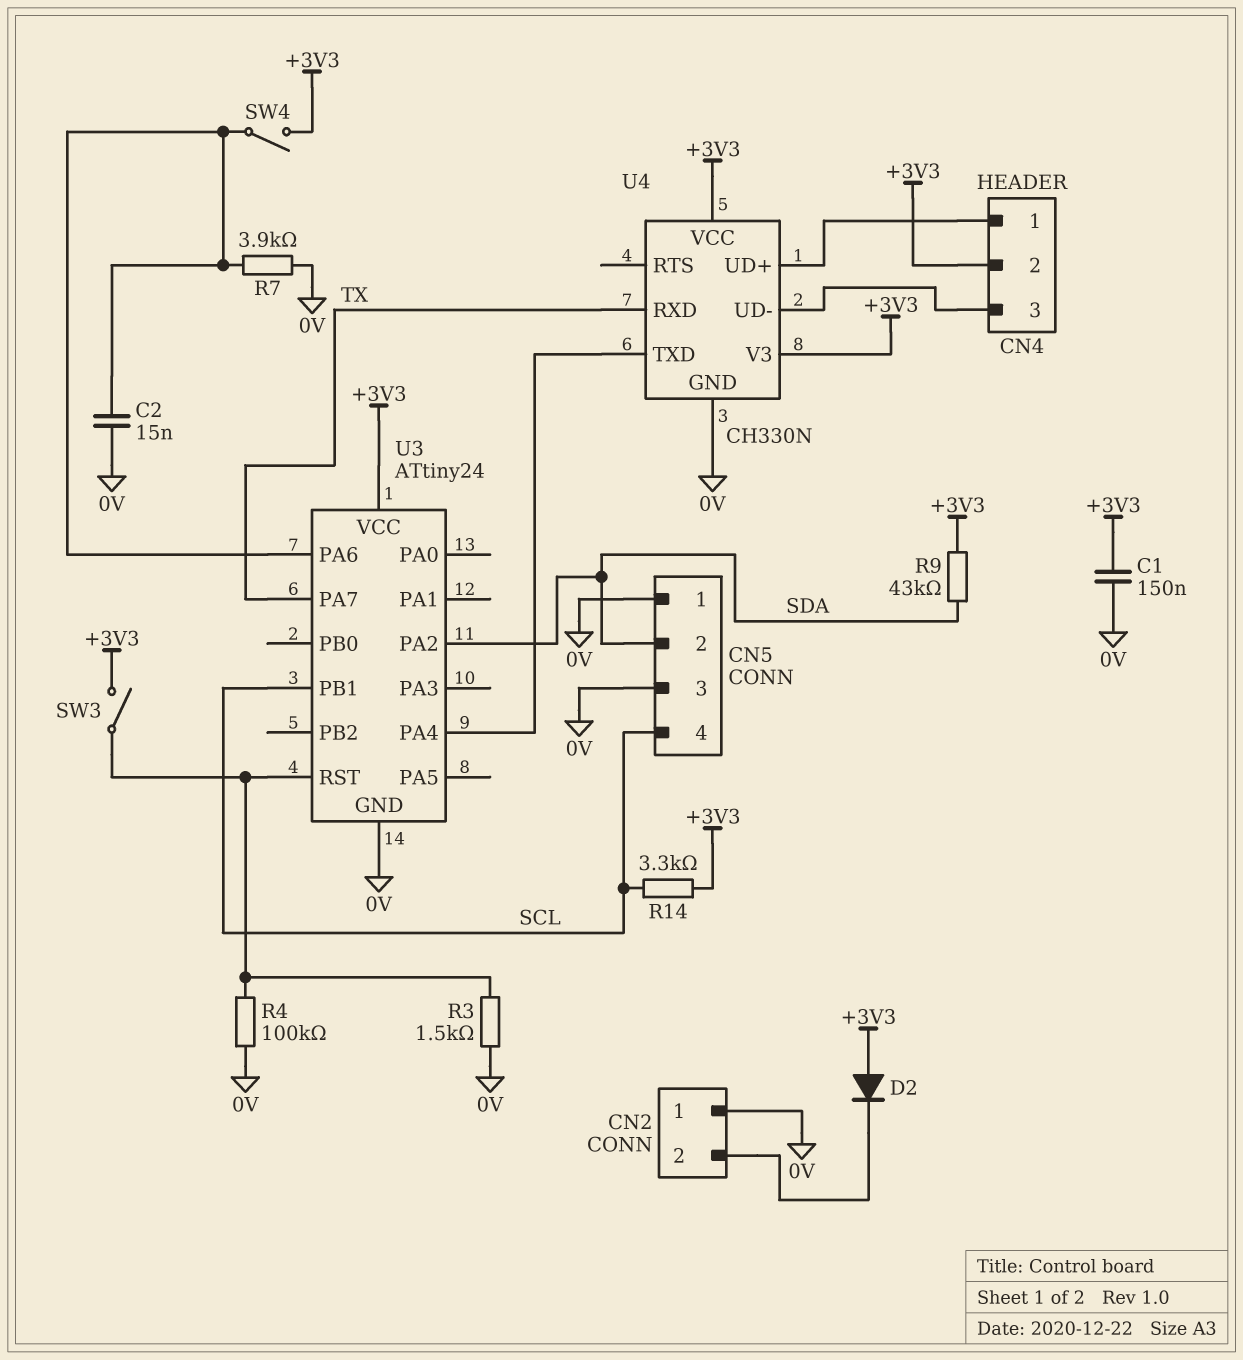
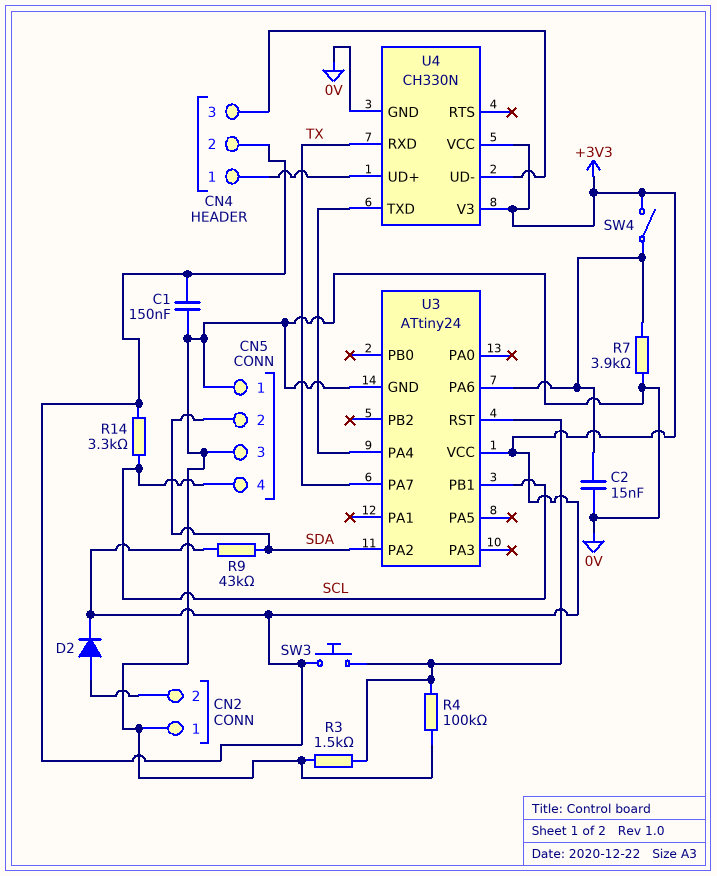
D2: diode (A +3V3, K CN2/2) -> diode (A CN2/2, K +3V3)
SW3: switch (+3V3, U3/RST) -> button (+3V3, U3/RST)

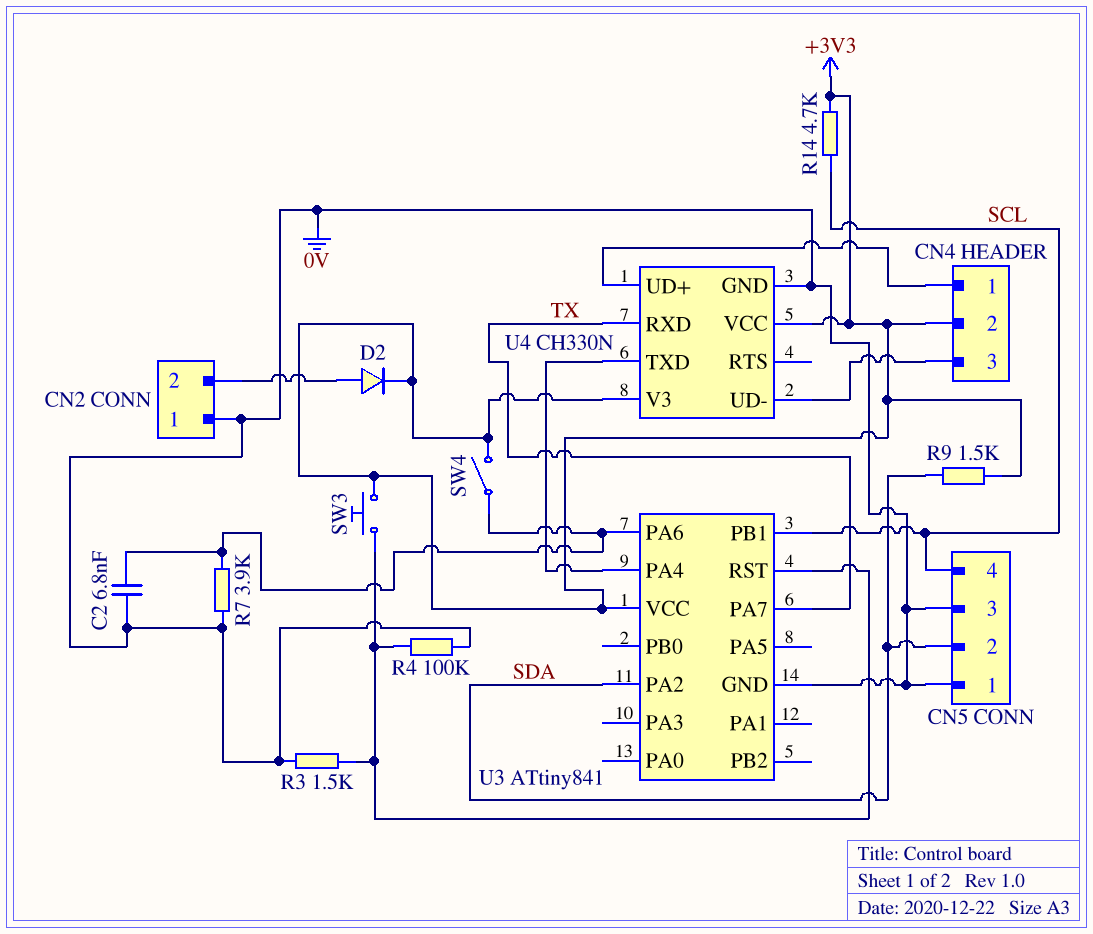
C1: 150nF (+3V3, 0V) -> none
C2: 15nF (0V, U3/PA6) -> 6.8nF (0V, U3/PA6)
R9: 43k (+3V3, SDA) -> 1.5k (+3V3, SDA)
R14: 3.3k (+3V3, SCL) -> 4.7k (+3V3, SCL)
U3: ATtiny24 -> ATtiny841

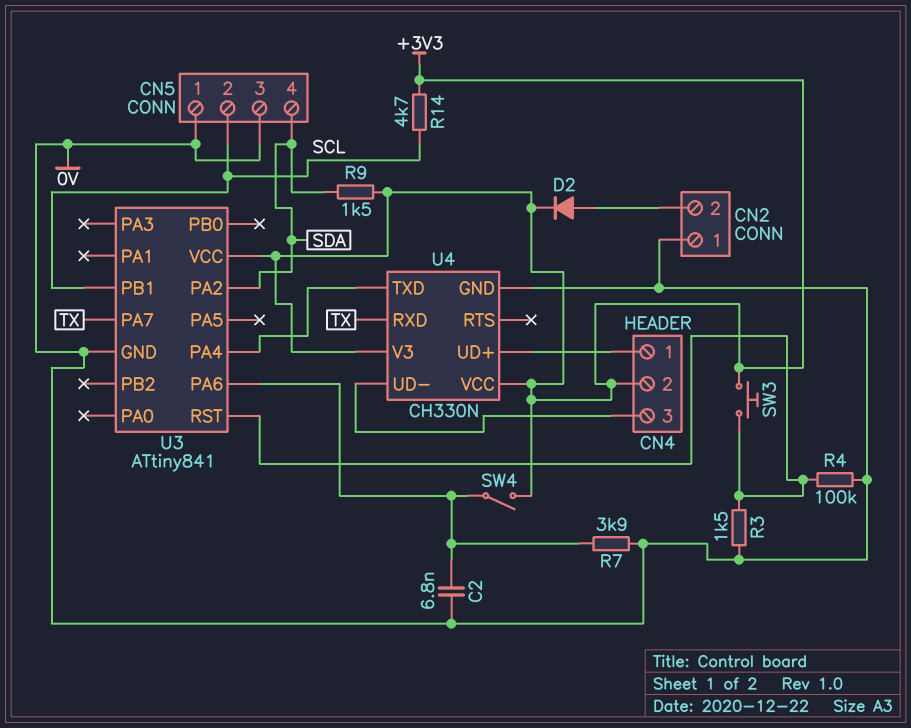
CN5 pin 2: SDA -> SCL
CN5 pin 4: SCL -> SDA

